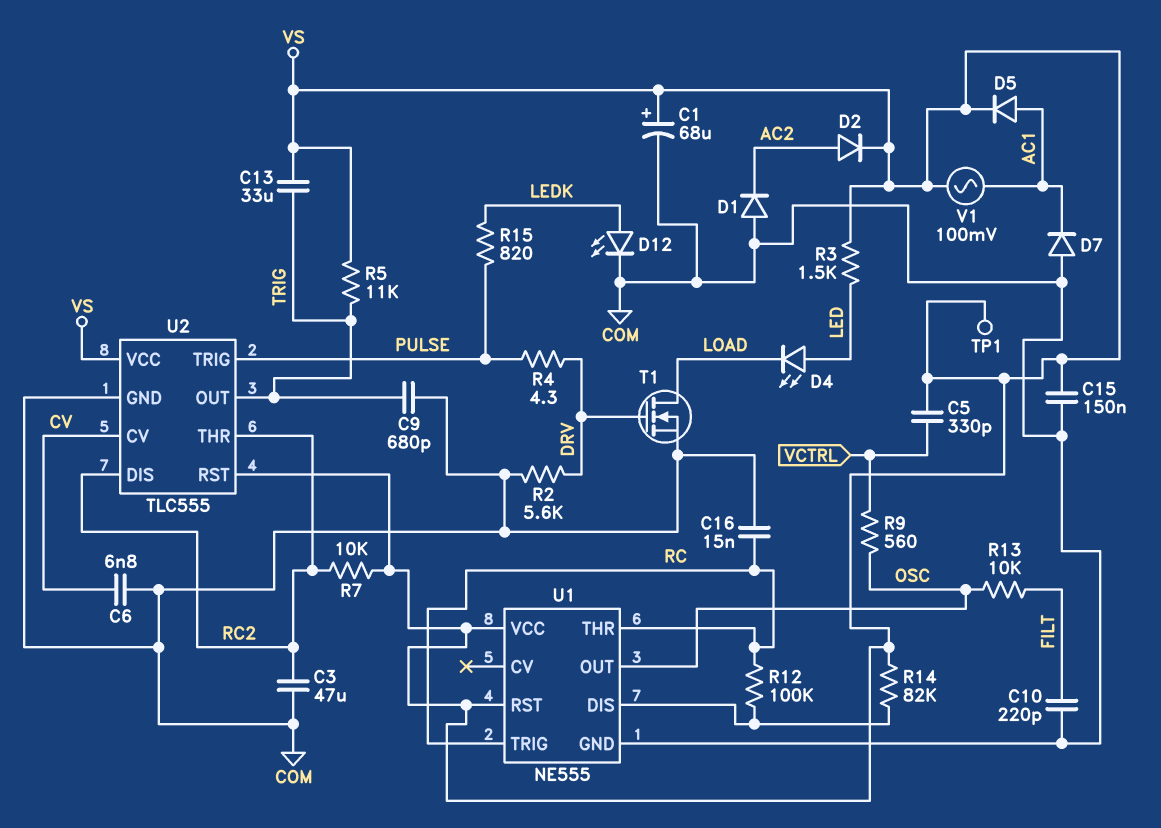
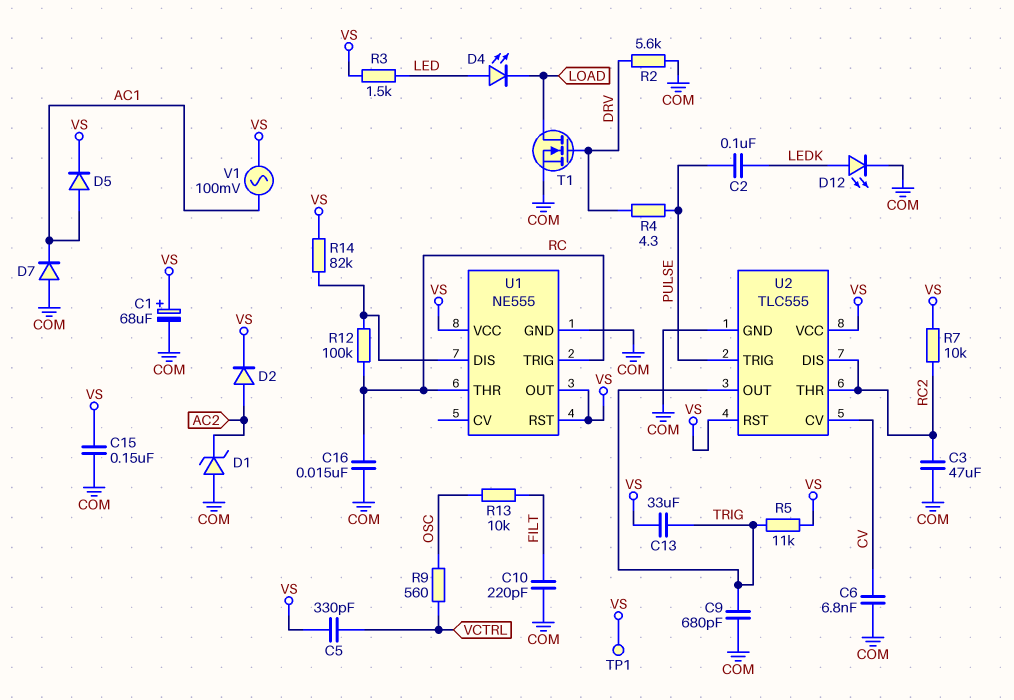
C2: none -> 100nF (LEDK, PULSE)
D1: diode (A COM, K AC2) -> zener (A COM, K AC2)
R15: 820 (LEDK, PULSE) -> none
U1 pin OUT: OSC -> VS

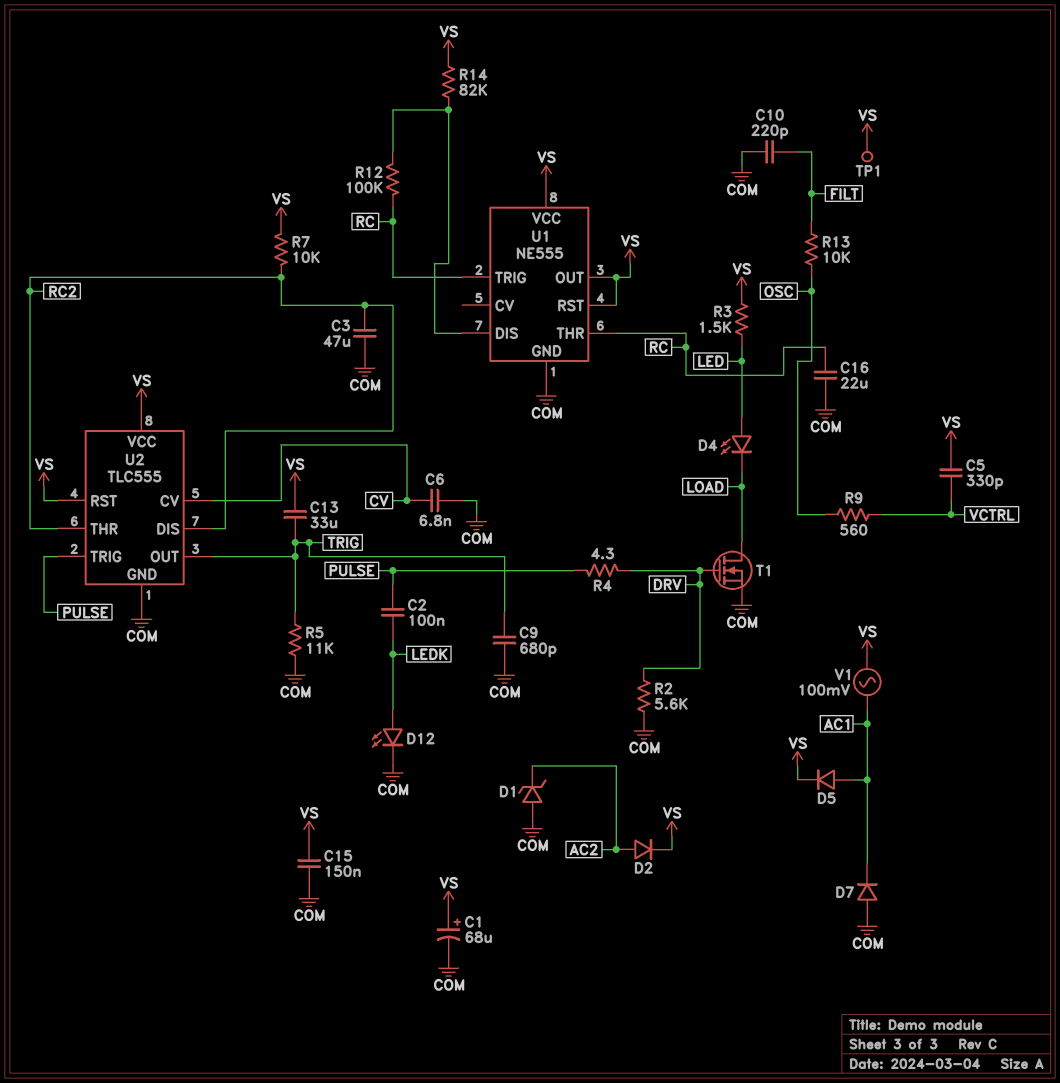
C16: 15nF (COM, RC) -> 22uF (COM, RC)
R5: 11k (TRIG, VS) -> 11k (COM, TRIG)

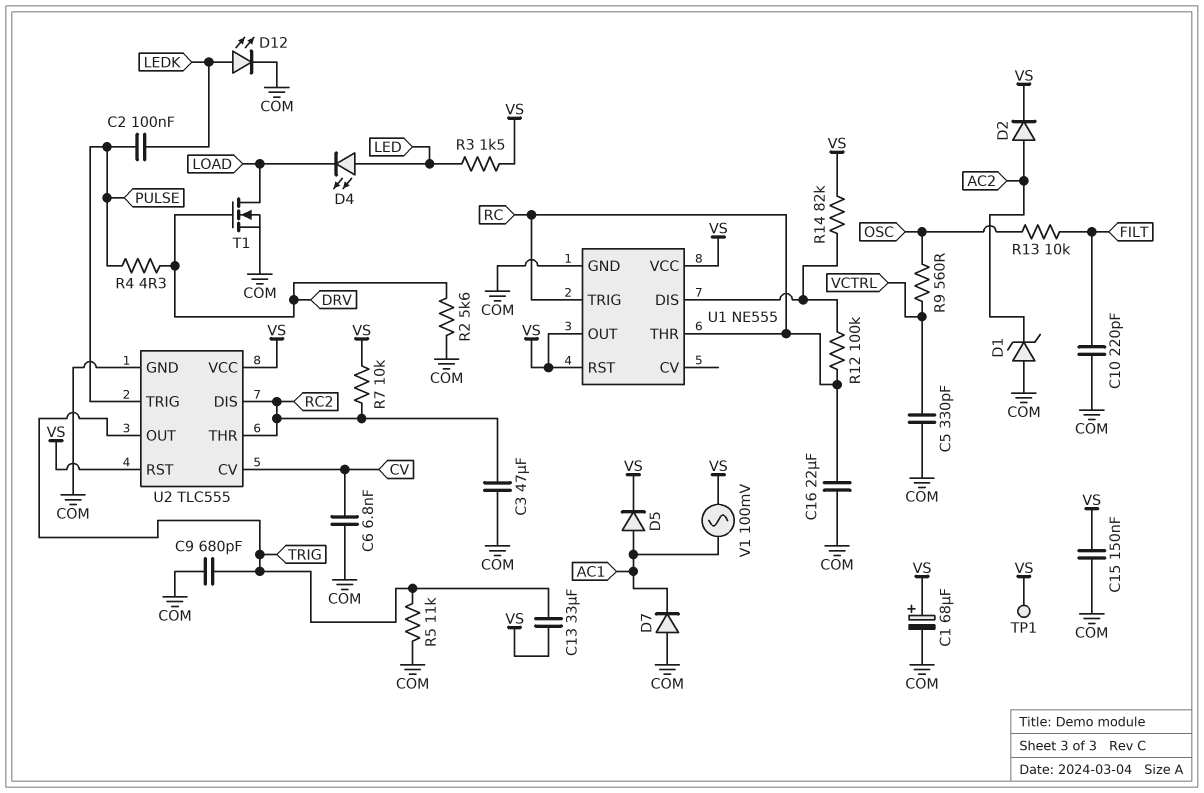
C5: 330pF (VCTRL, VS) -> 330pF (COM, VCTRL)

